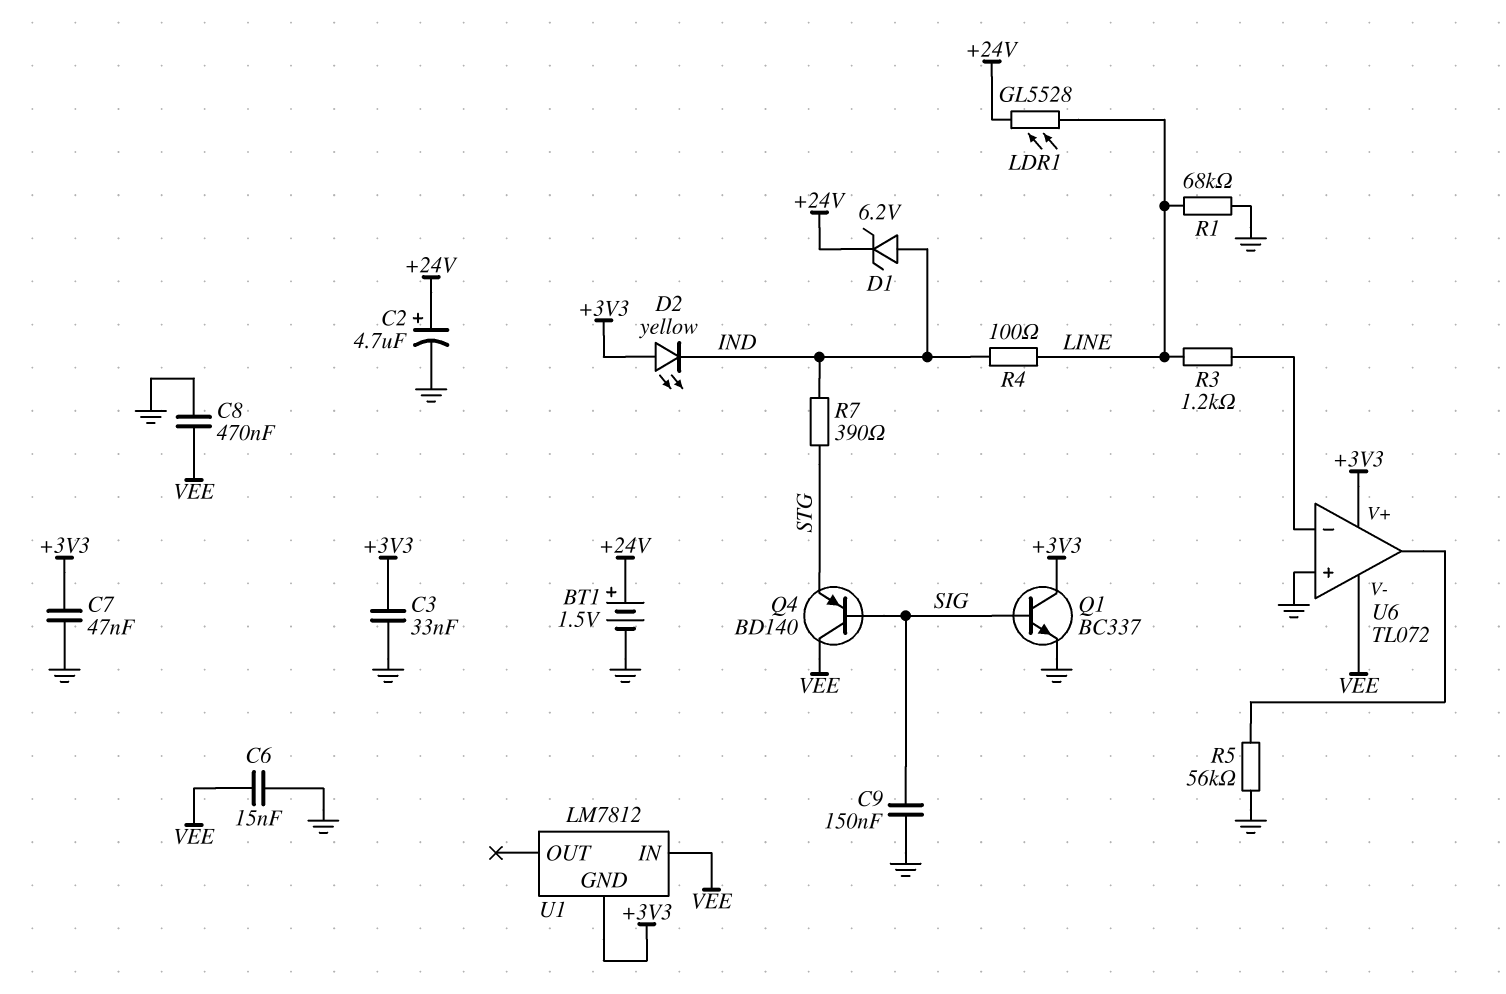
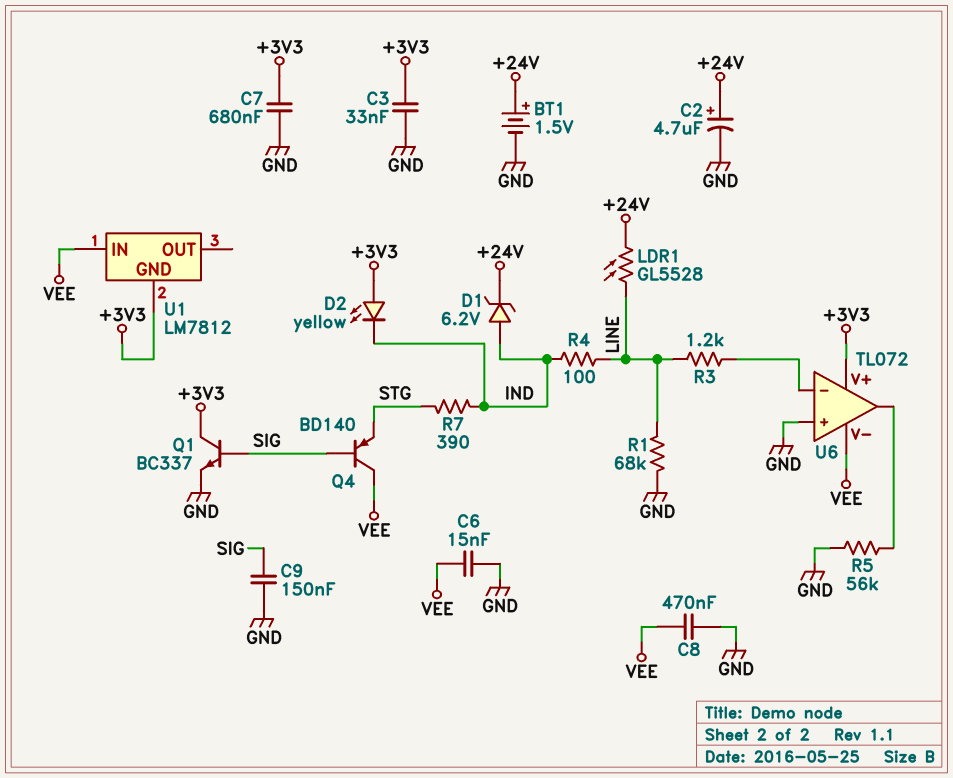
C7: 47nF (+3V3, GND) -> 680nF (+3V3, GND)

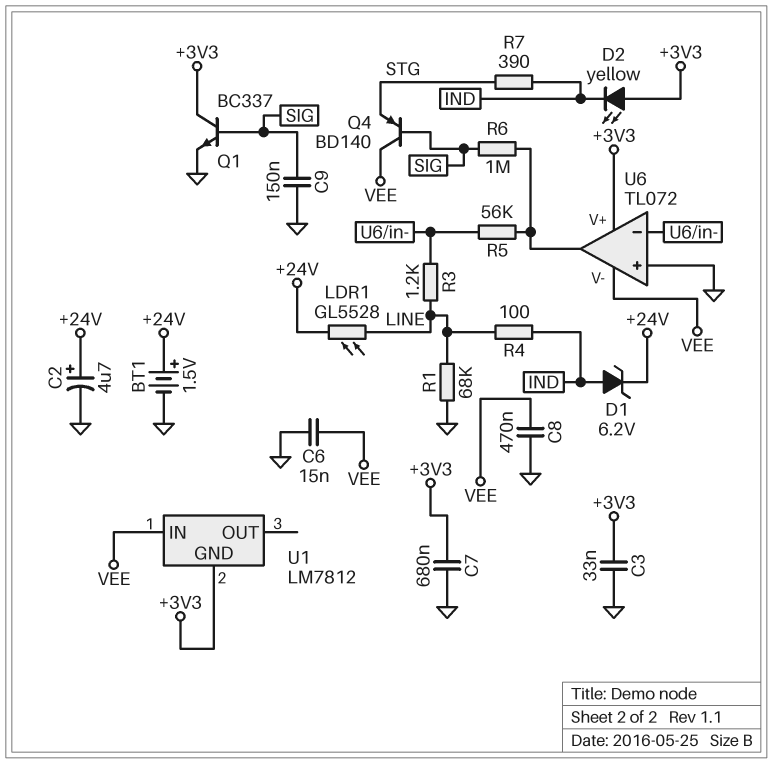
R5: 56k (GND, U6/out) -> 56k (U6/in-, U6/out)
R6: none -> 1M (SIG, U6/out)

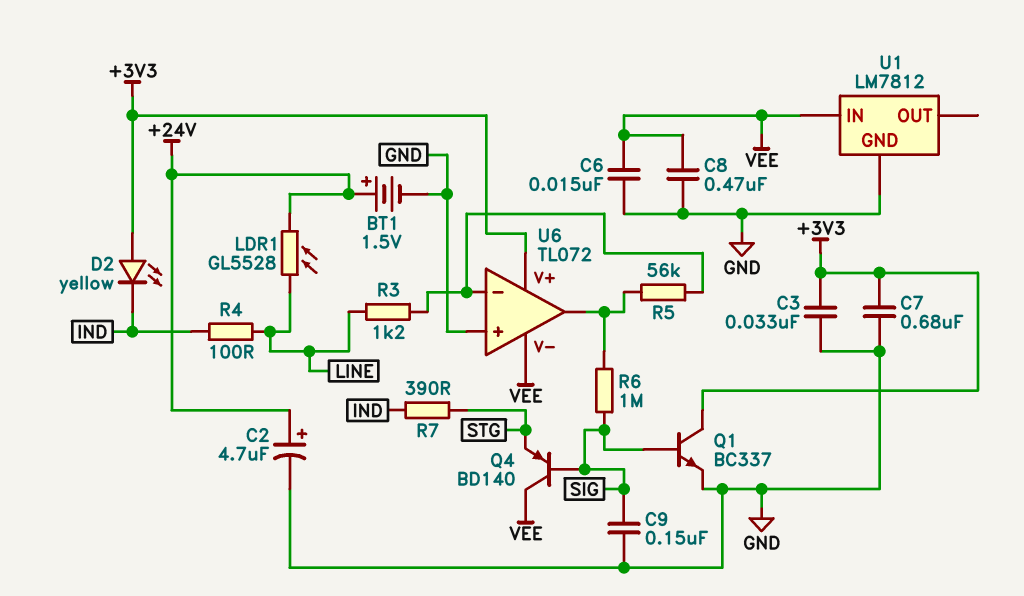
D1: zener 6.2V (A IND, K +24V) -> none
R1: 68k (GND, LINE) -> none
U1 pin GND: +3V3 -> GND

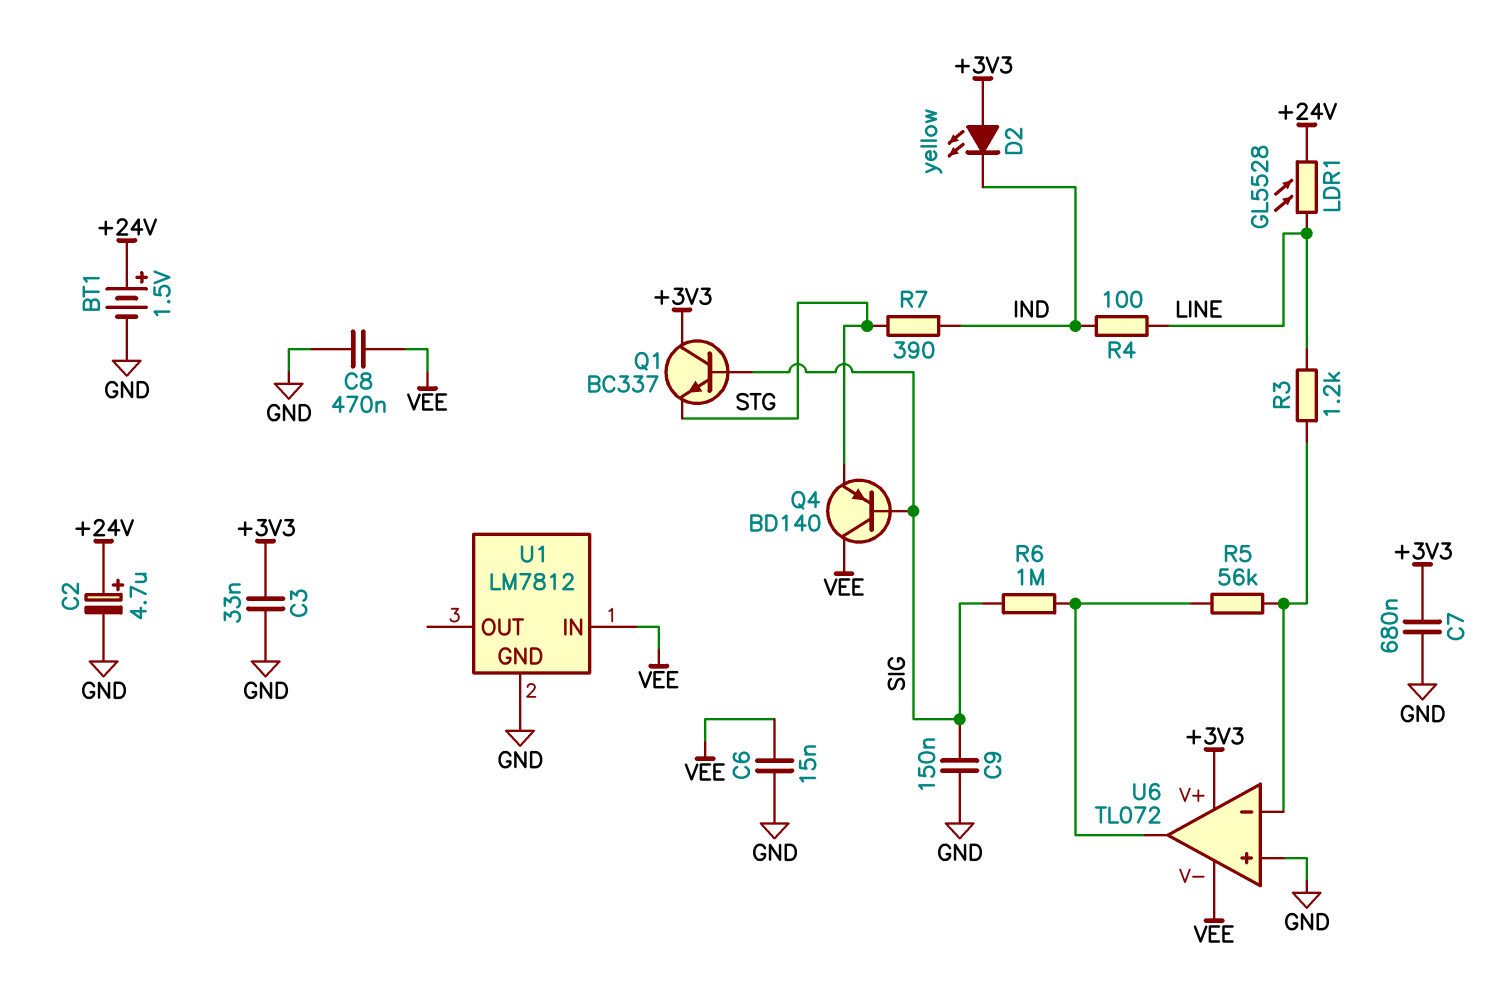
Q1: NPN BC337 (B SIG, C +3V3, E GND) -> NPN BC337 (B SIG, C +3V3, E STG)

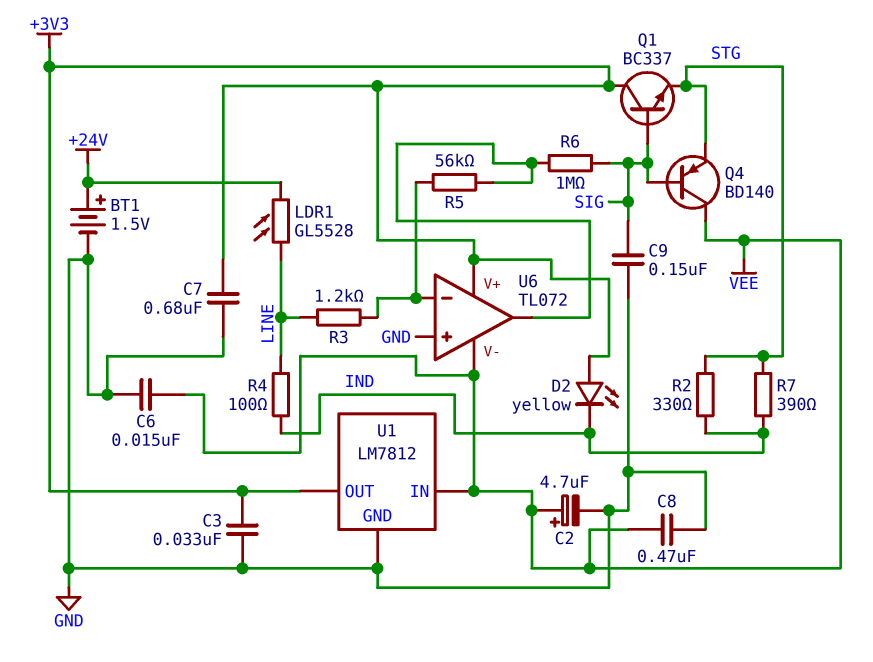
C2: 4.7uF (plus +24V, minus GND) -> 4.7uF (plus VEE, minus GND)
R2: none -> 330 (IND, STG)
U1 pin OUT: none -> +3V3

